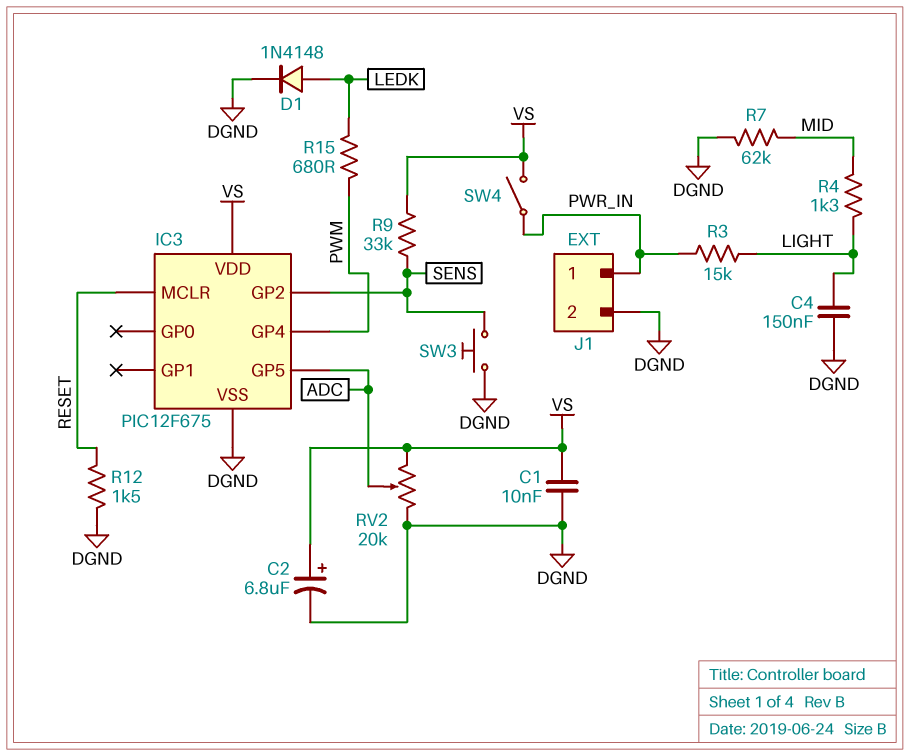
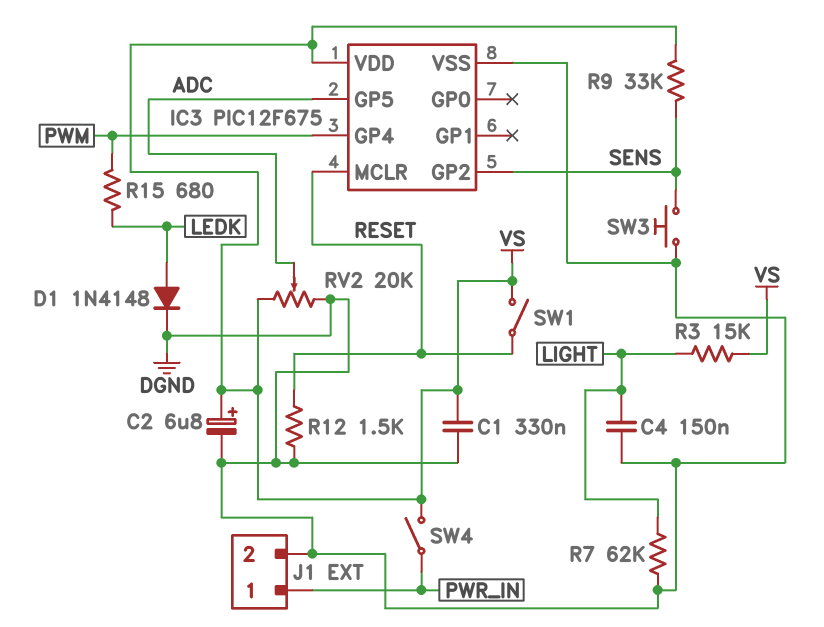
C1: 10nF (DGND, VS) -> 330nF (DGND, VS)
R3: 15k (LIGHT, PWR_IN) -> 15k (LIGHT, VS)
R4: 1.3k (LIGHT, MID) -> none
R7: 62k (DGND, MID) -> 62k (DGND, LIGHT)
SW1: none -> switch (RESET, VS)

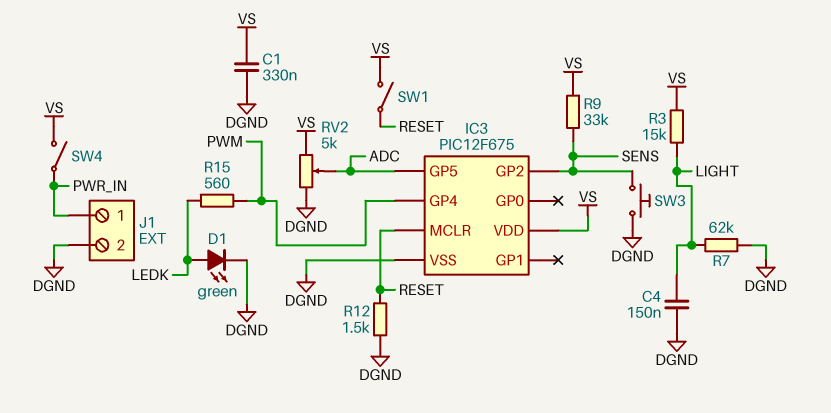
C2: 6.8uF (plus VS, minus DGND) -> none
D1: diode 1N4148 (A LEDK, K DGND) -> LED green (A LEDK, K DGND)
R15: 680 (LEDK, PWM) -> 560 (LEDK, PWM)
RV2: 20k (DGND, VS, wiper ADC) -> 5k (DGND, VS, wiper ADC)

